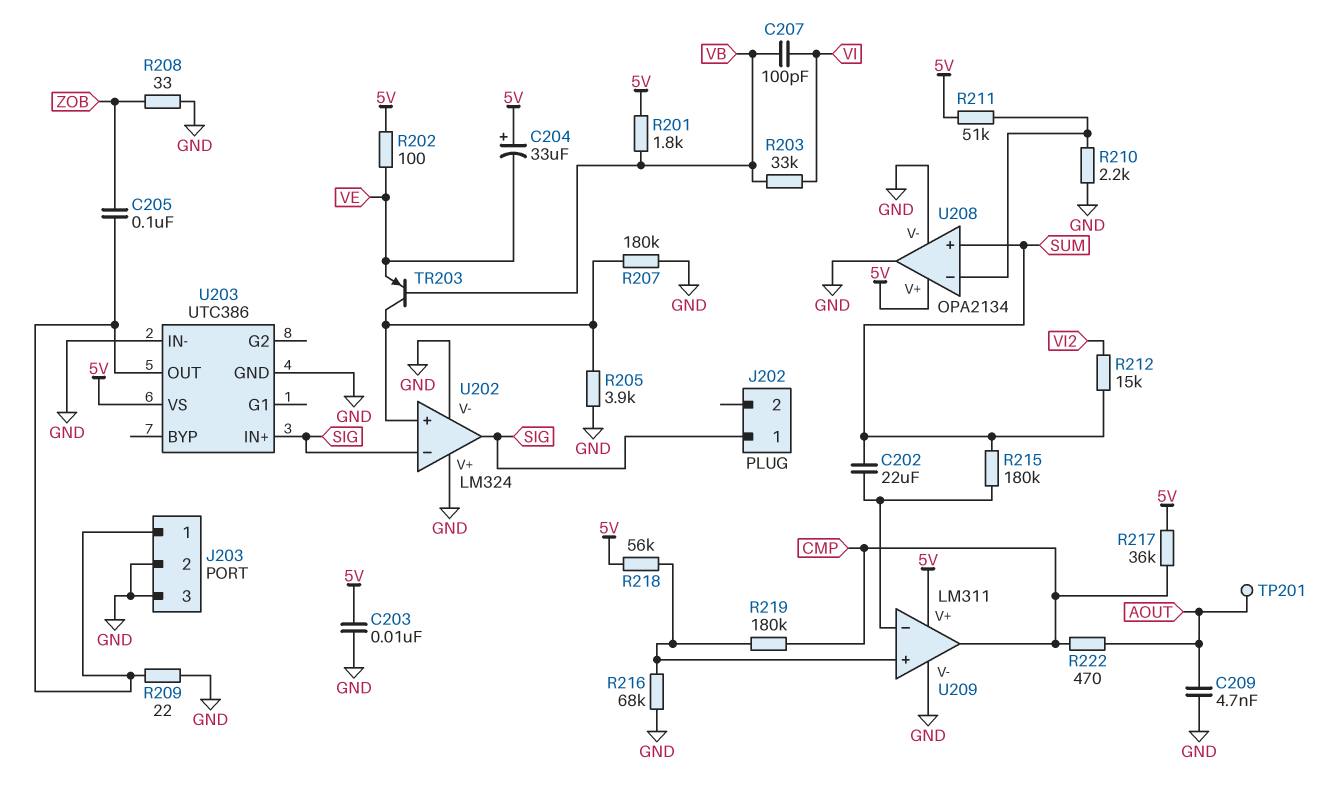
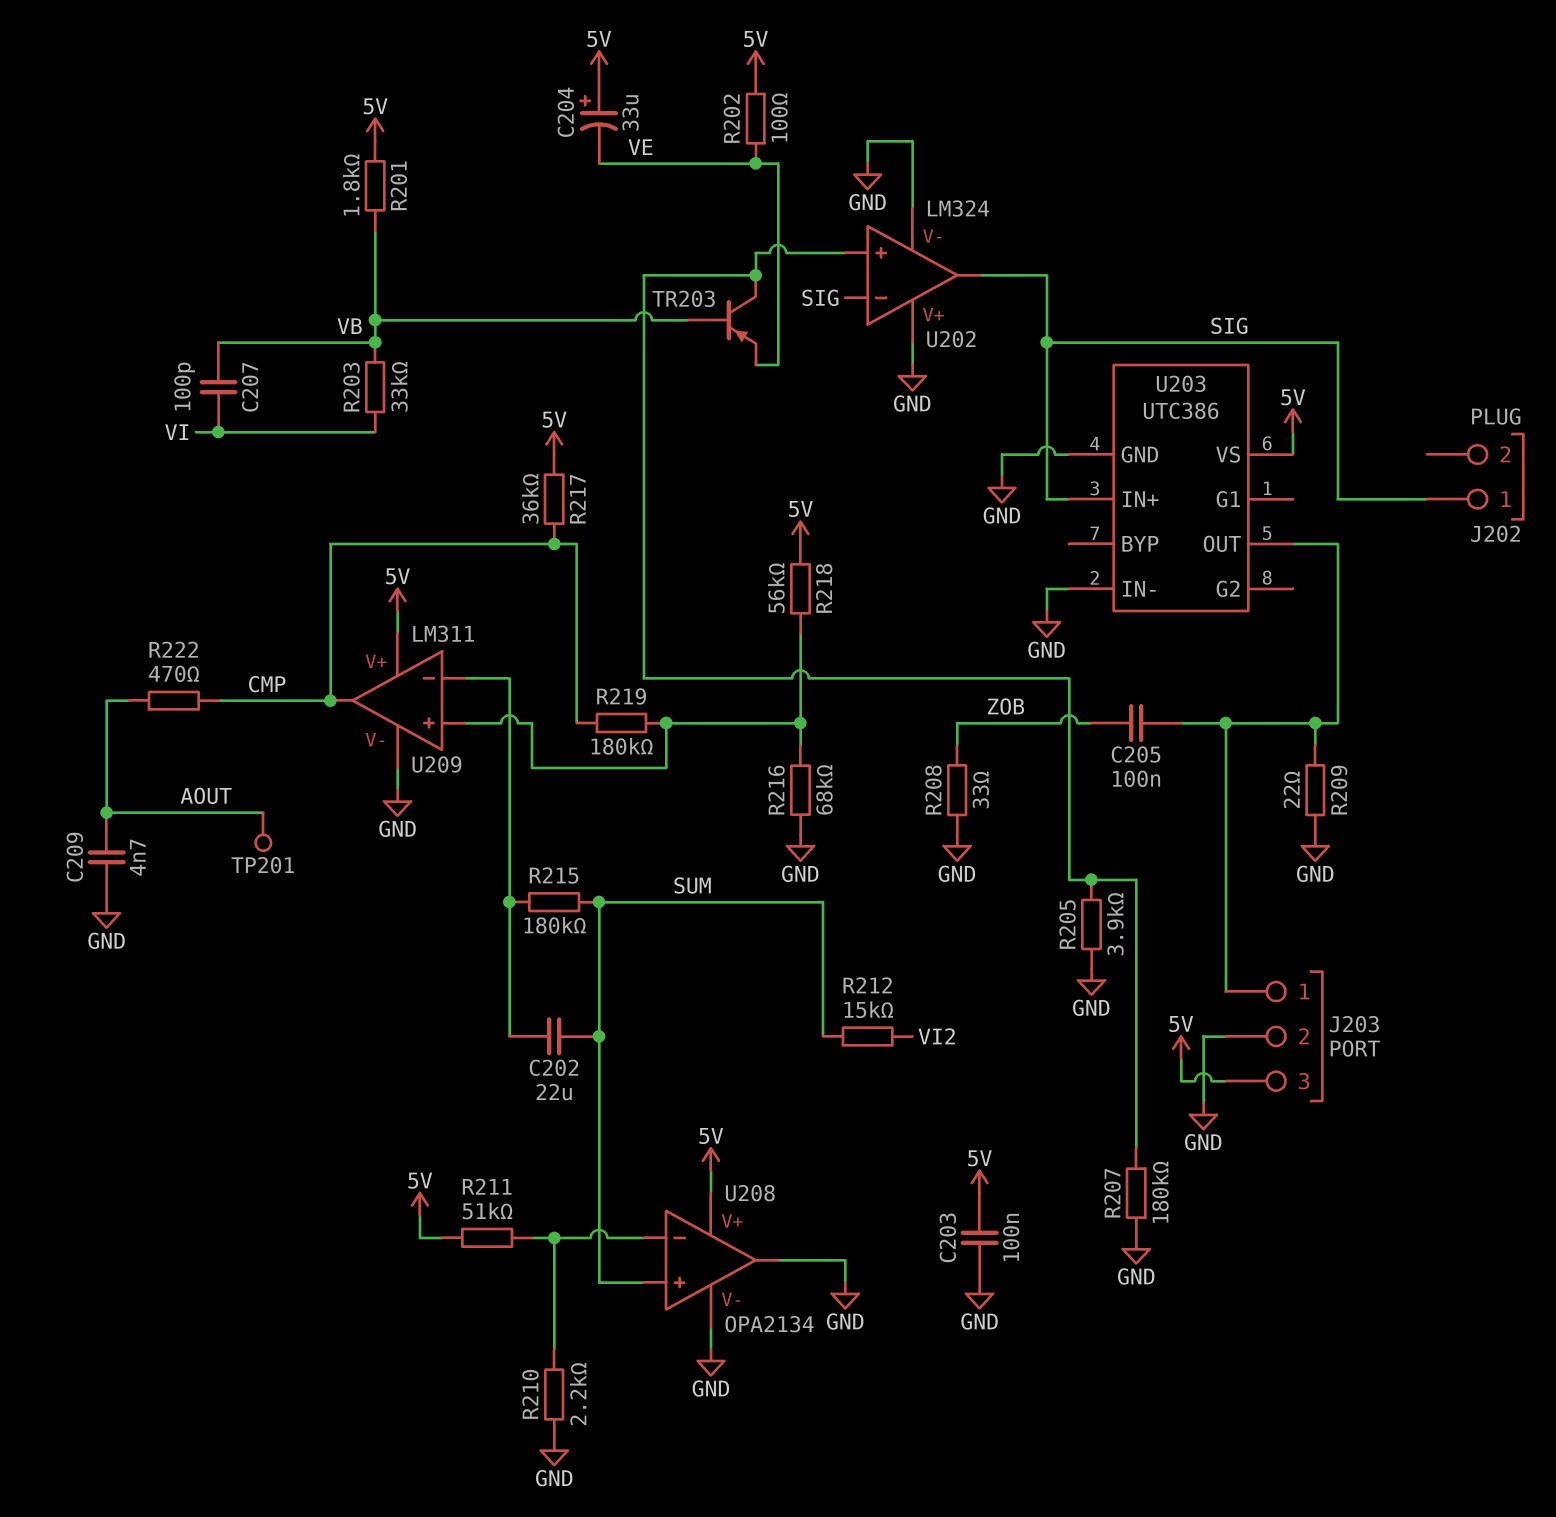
C203: 10nF (5V, GND) -> 100nF (5V, GND)
J203 pin 3: GND -> 5V

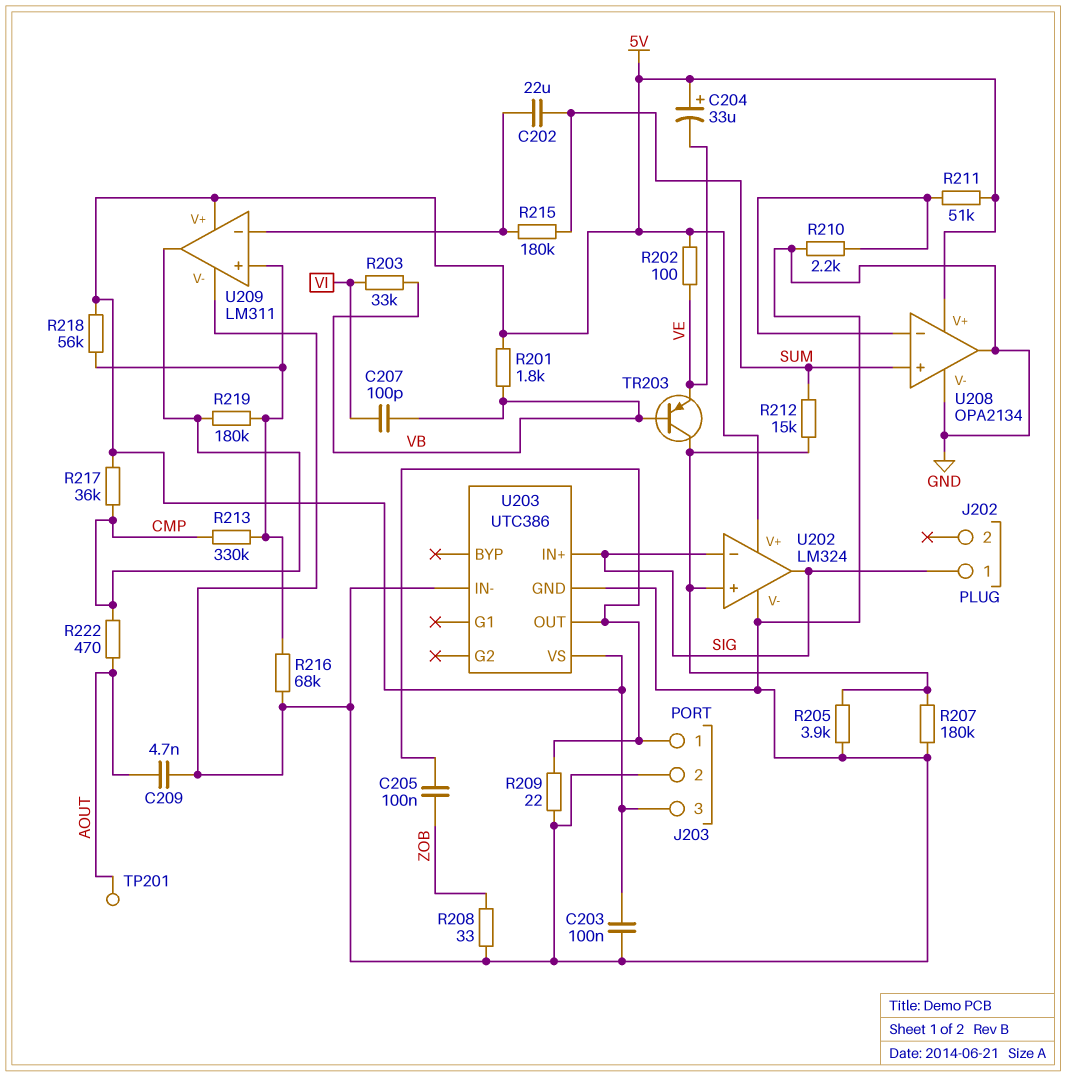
R212: 15k (SUM, VI2) -> 15k (SUM, U202/in+)
R213: none -> 330k (CMP, U209/in+)
U202 pin V+: GND -> 5V

